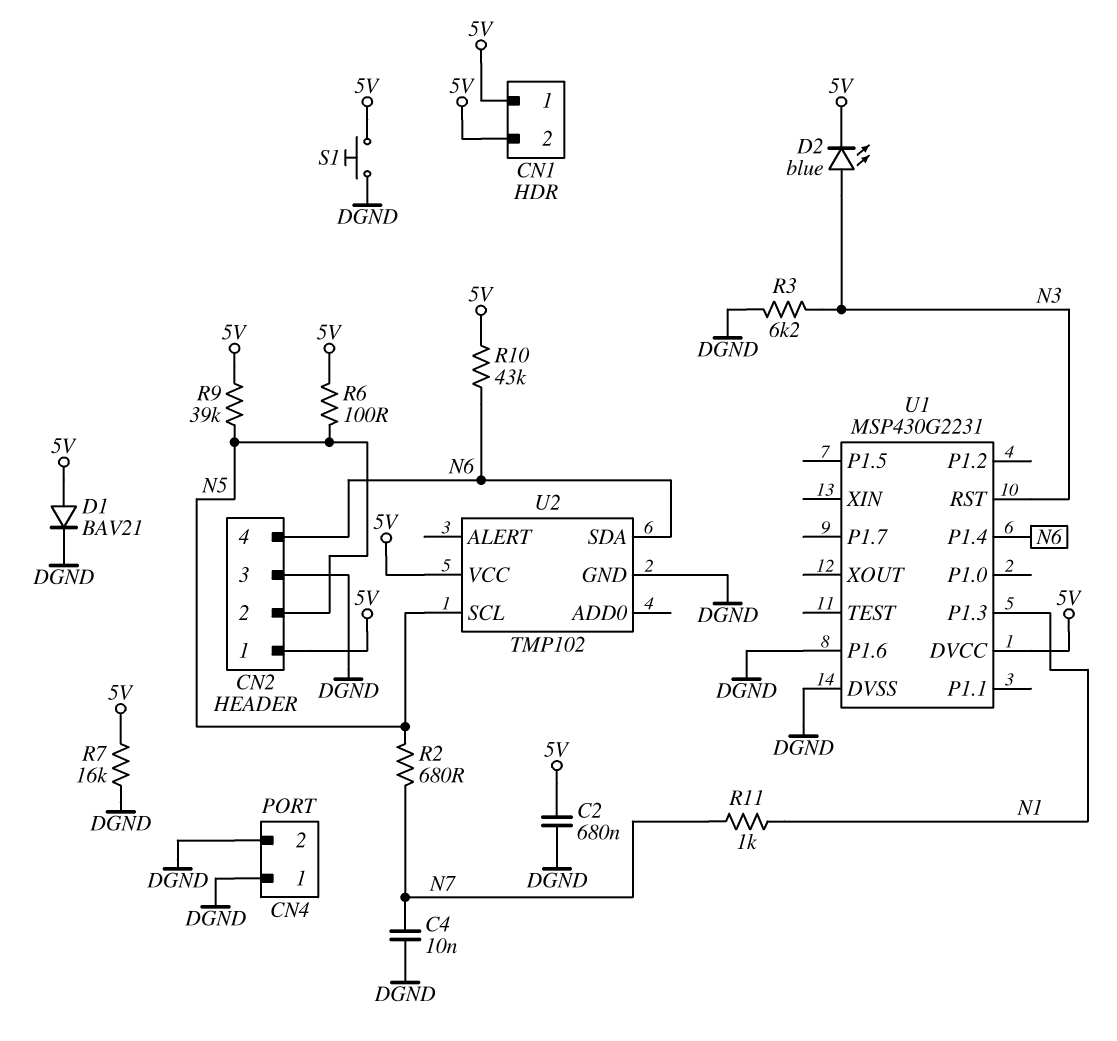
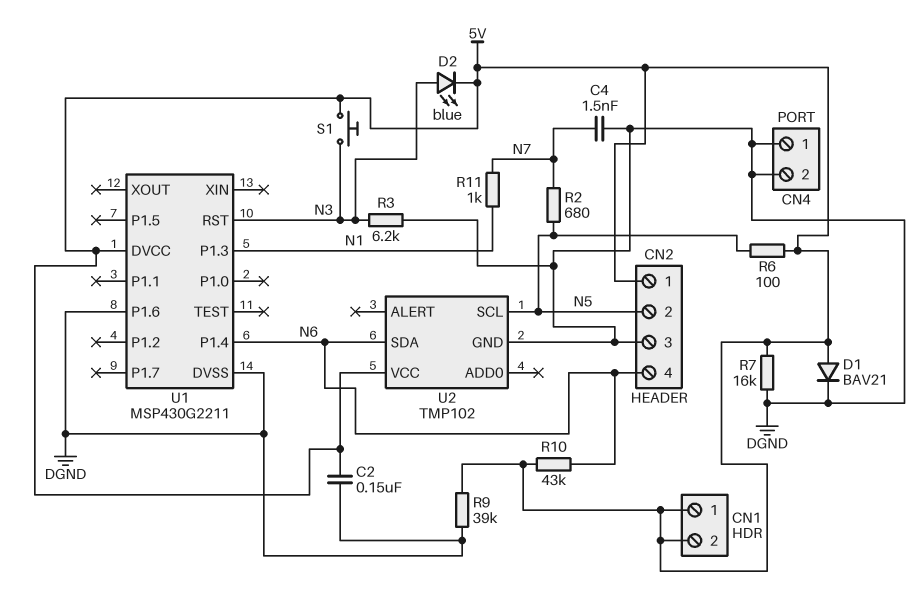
C2: 680nF (5V, DGND) -> 150nF (5V, DGND)
C4: 10nF (DGND, N7) -> 1.5nF (DGND, N7)
R9: 39k (5V, N5) -> 39k (5V, DGND)
S1: button (5V, DGND) -> button (5V, N3)
U1: MSP430G2231 -> MSP430G2211

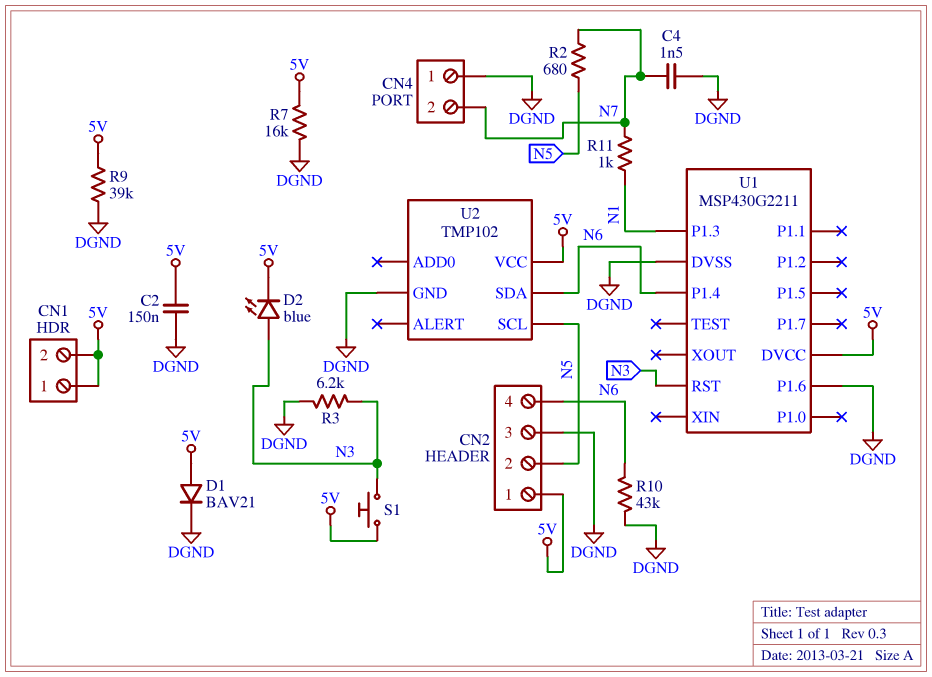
CN4 pin 2: DGND -> N7
R6: 100 (5V, N5) -> none
R10: 43k (5V, N6) -> 43k (DGND, N6)

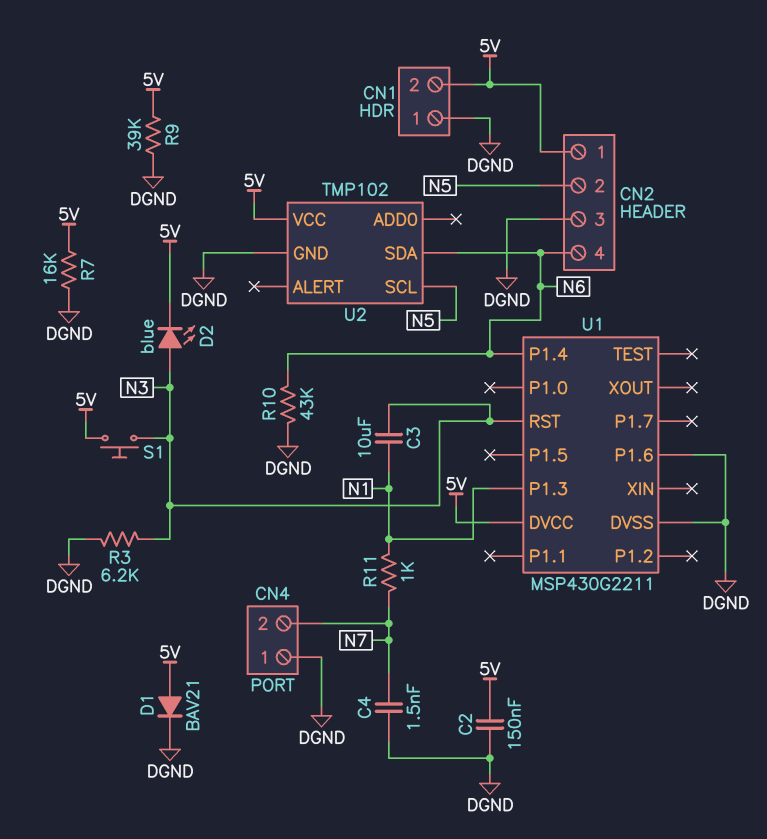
C3: none -> 10uF (N1, N3)
CN1 pin 1: 5V -> DGND
R2: 680 (N5, N7) -> none

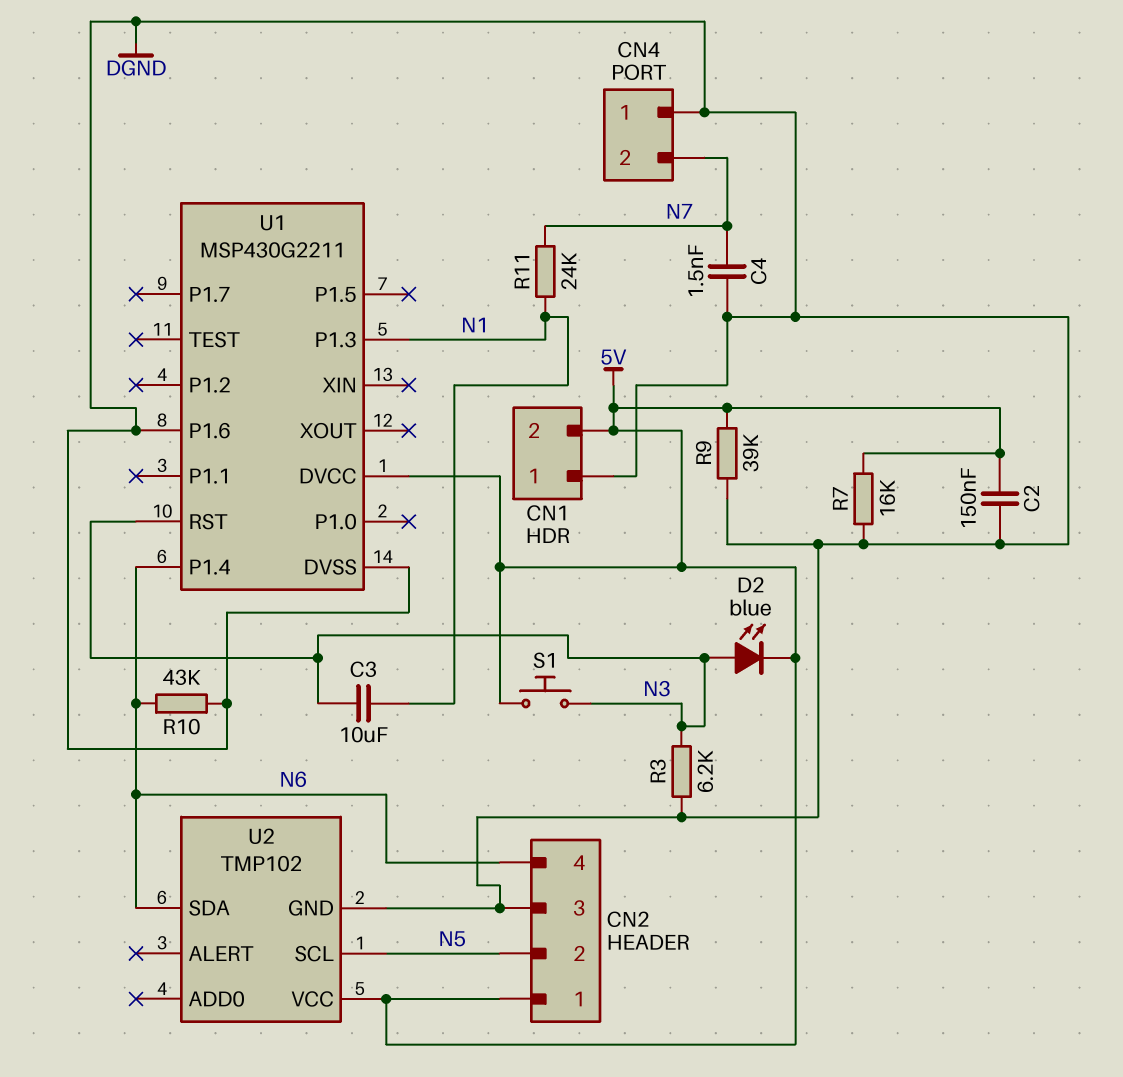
D1: diode BAV21 (A 5V, K DGND) -> none
R11: 1k (N1, N7) -> 24k (N1, N7)

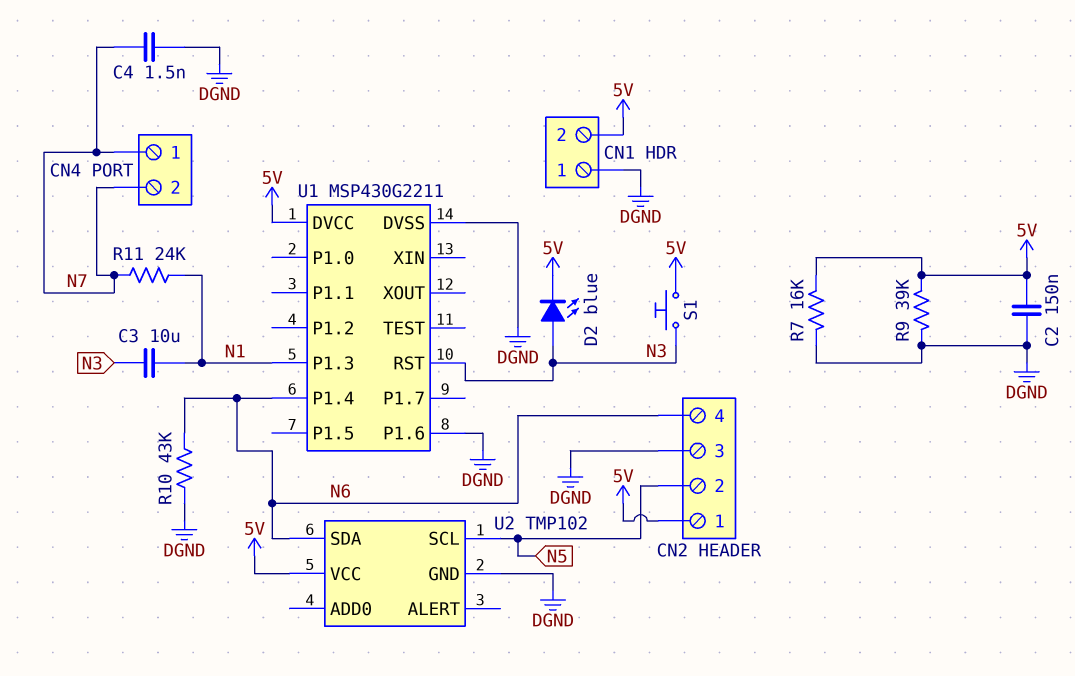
CN4 pin 1: DGND -> N7
R3: 6.2k (DGND, N3) -> none

